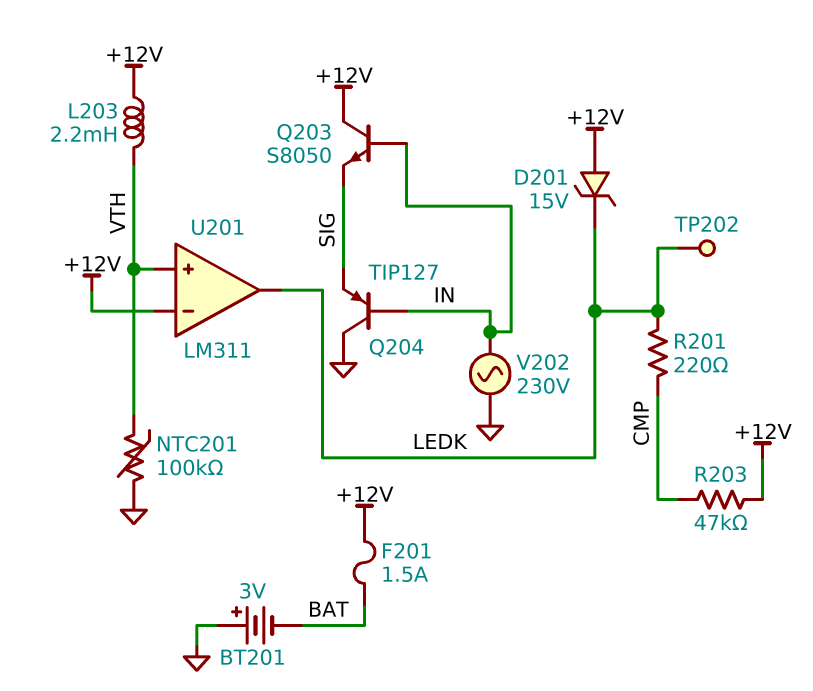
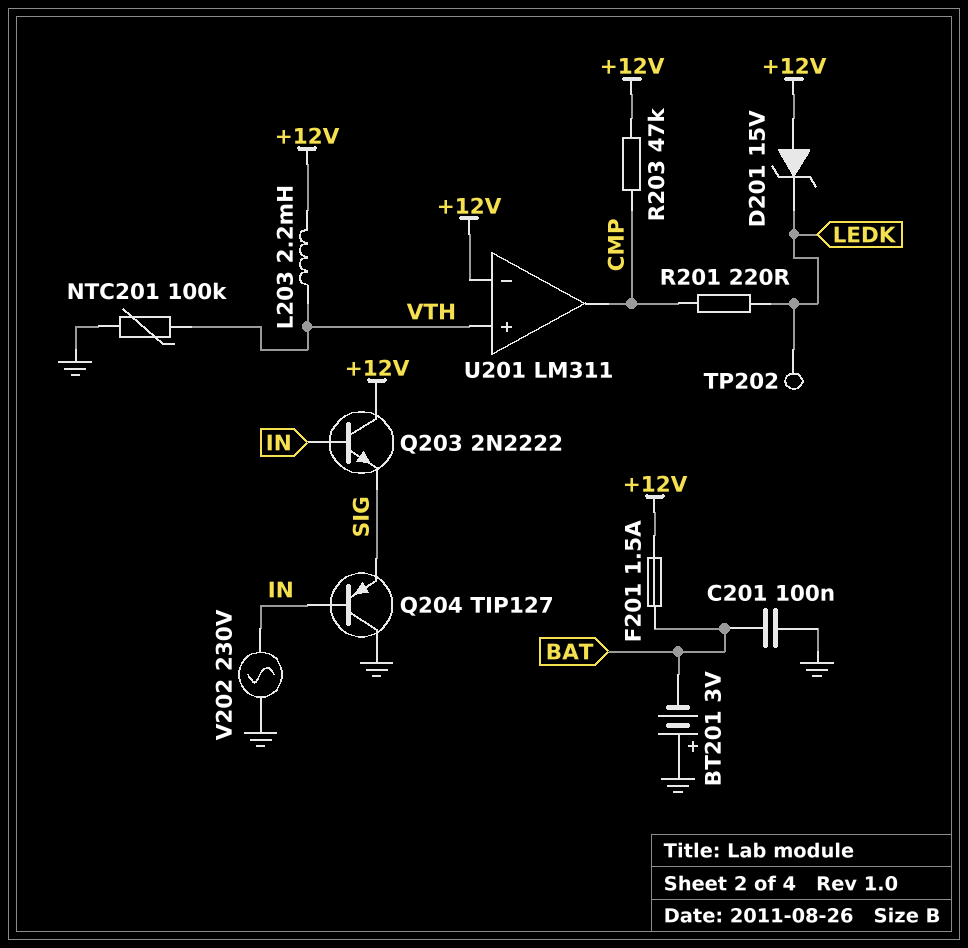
C201: none -> 100nF (BAT, GND)
Q203: NPN S8050 (B IN, C +12V, E SIG) -> NPN 2N2222 (B IN, C +12V, E SIG)
U201 pin out: LEDK -> CMP

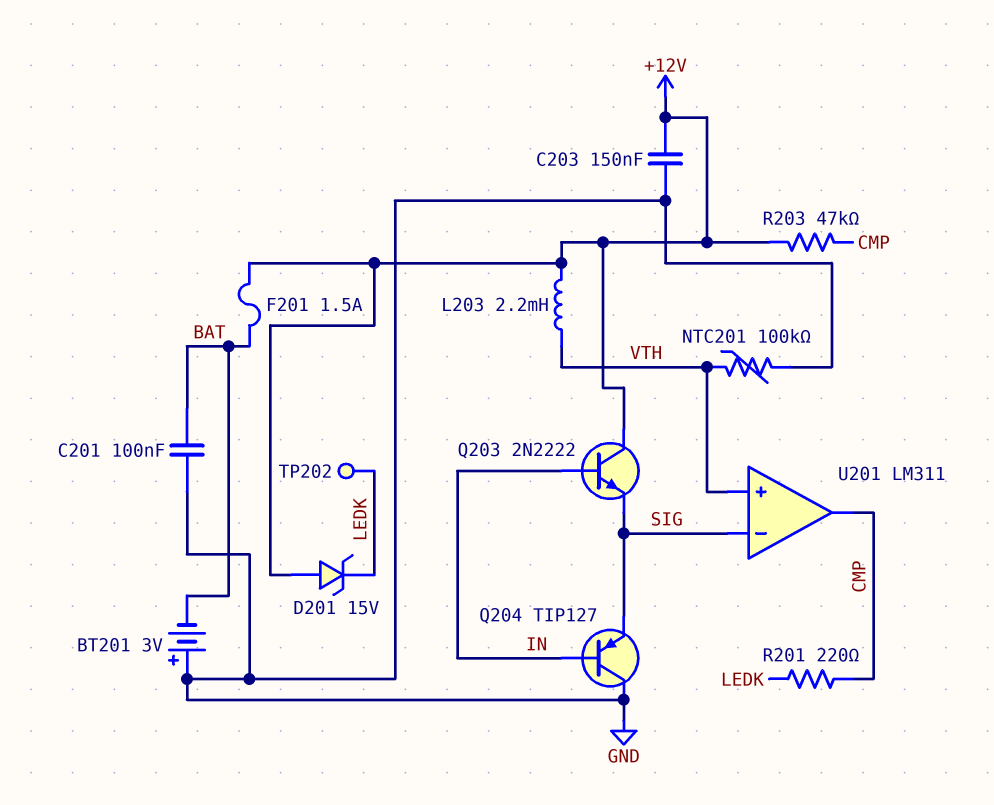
C203: none -> 150nF (+12V, GND)
U201 pin in-: +12V -> SIG
V202: AC 230V (GND, IN) -> none

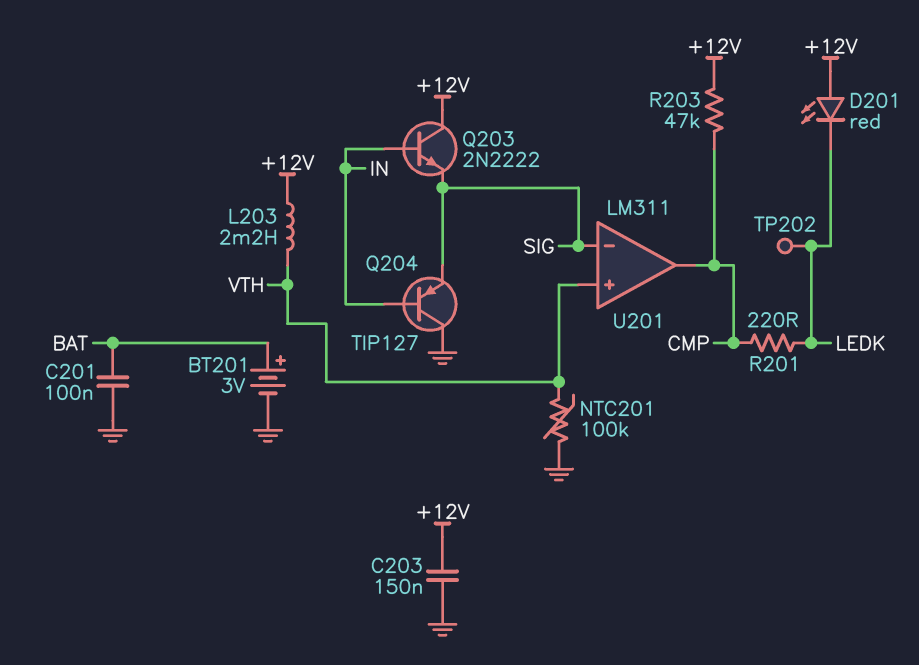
BT201: 3V (plus GND, minus BAT) -> 3V (plus BAT, minus GND)
D201: zener 15V (A +12V, K LEDK) -> LED red (A +12V, K LEDK)
F201: 1.5A (+12V, BAT) -> none

